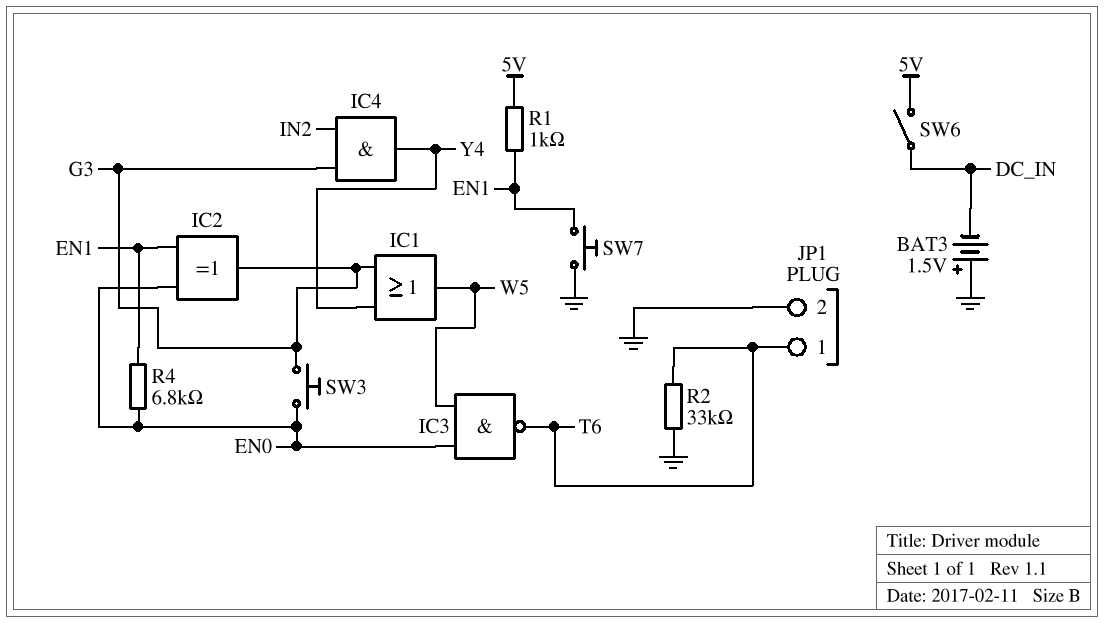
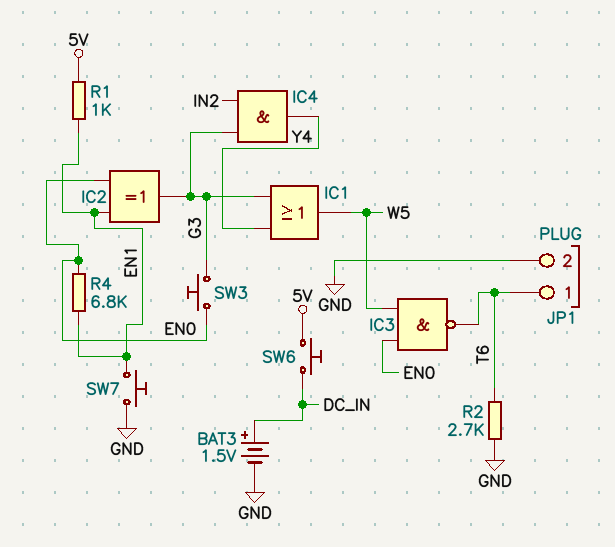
BAT3: 1.5V (plus GND, minus DC_IN) -> 1.5V (plus DC_IN, minus GND)
R2: 33k (GND, T6) -> 2.7k (GND, T6)
SW6: switch (5V, DC_IN) -> button (5V, DC_IN)

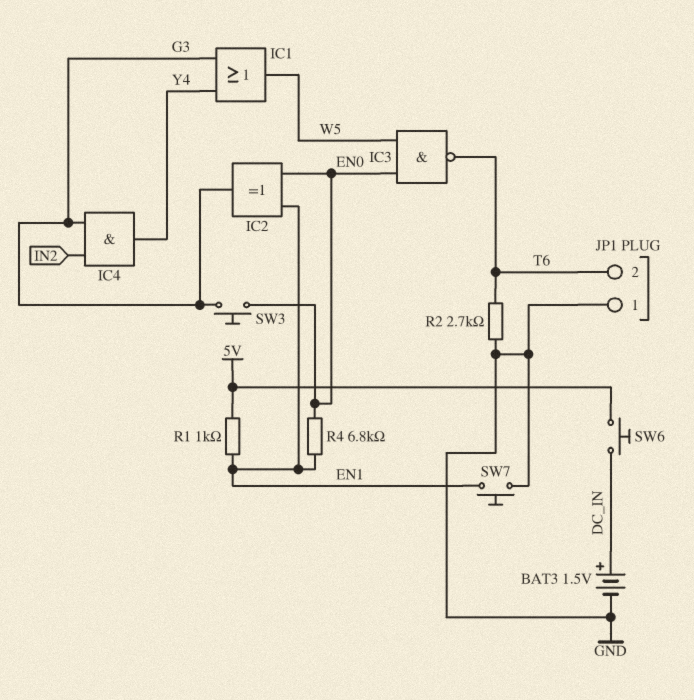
JP1 pin 1: T6 -> GND
JP1 pin 2: GND -> T6

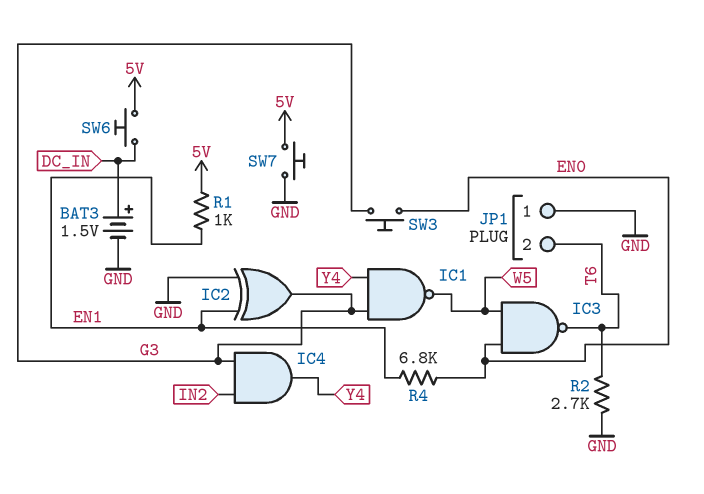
IC1: OR (in G3, in Y4, out W5) -> NAND (in G3, in Y4, out W5)
IC2: XOR (in EN0, in EN1, out G3) -> XOR (in EN1, in GND, out G3)
SW7: button (EN1, GND) -> button (5V, GND)

